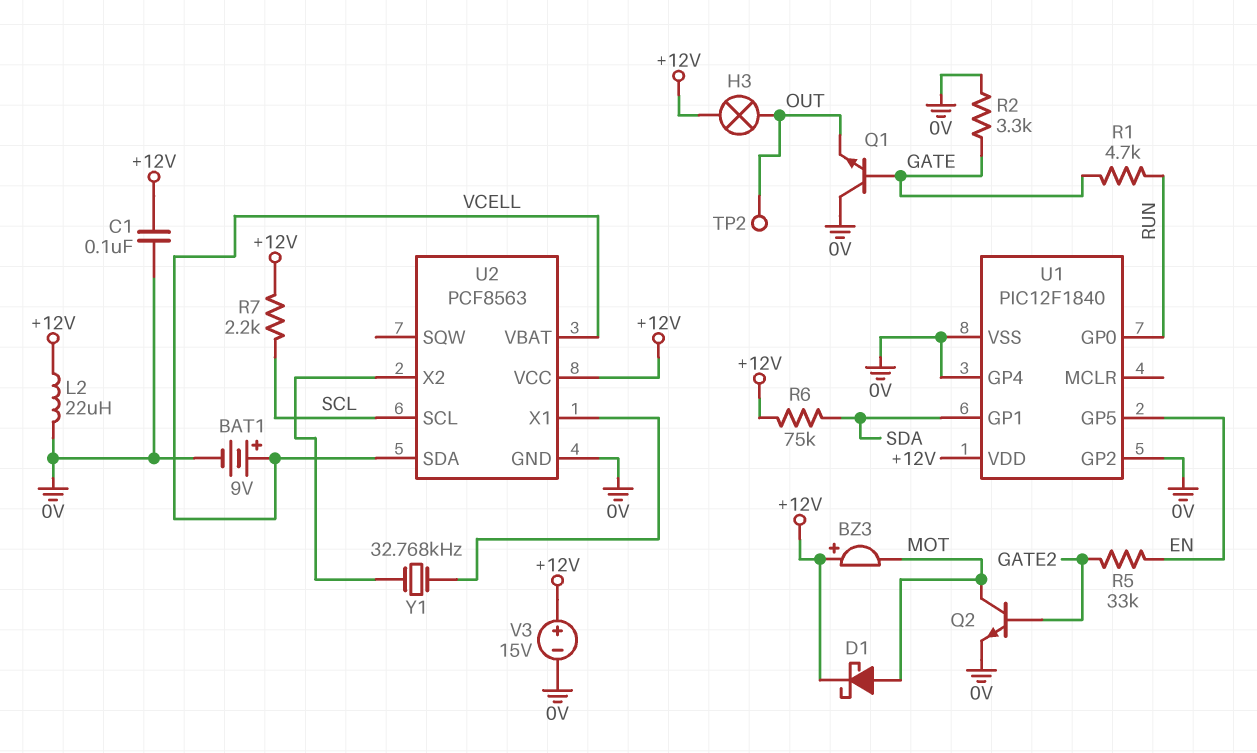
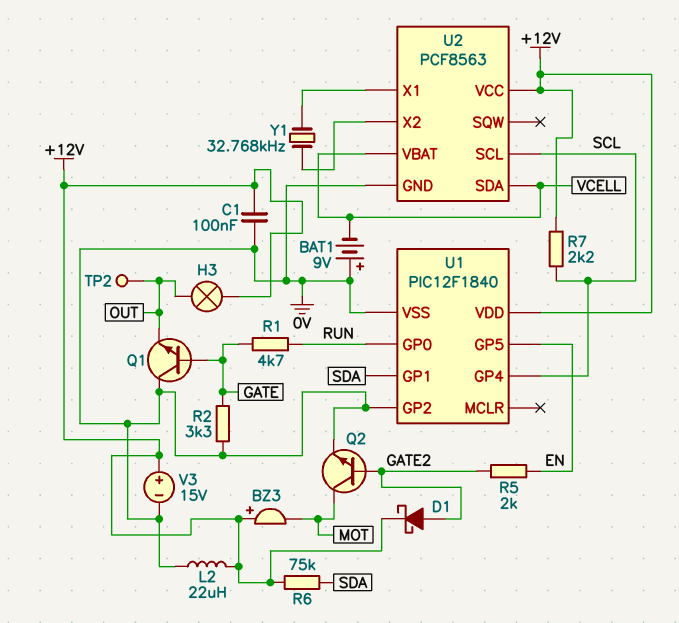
BAT1: 9V (plus VCELL, minus 0V) -> 9V (plus 0V, minus VCELL)
D1: schottky (A MOT, K +12V) -> schottky (A GATE2, K +12V)
R5: 33k (EN, GATE2) -> 2k (EN, GATE2)
U1 pin GP4: 0V -> SCL

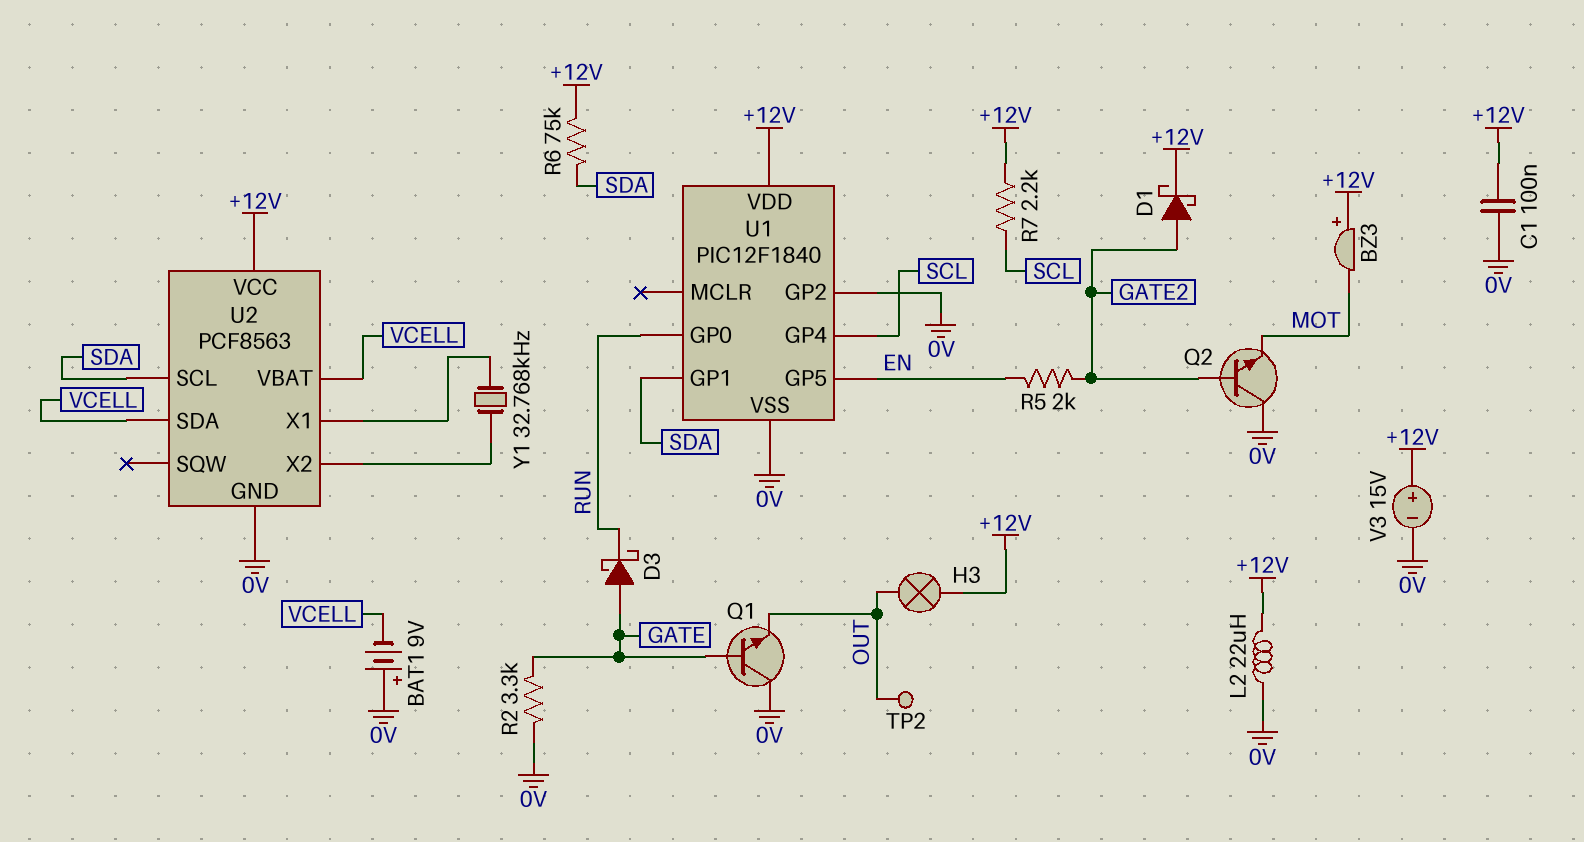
D3: none -> schottky (A GATE, K RUN)
Q2: NPN (B GATE2, C MOT, E 0V) -> NPN (B GATE2, C 0V, E MOT)
R1: 4.7k (GATE, RUN) -> none
U2 pin SCL: SCL -> SDA

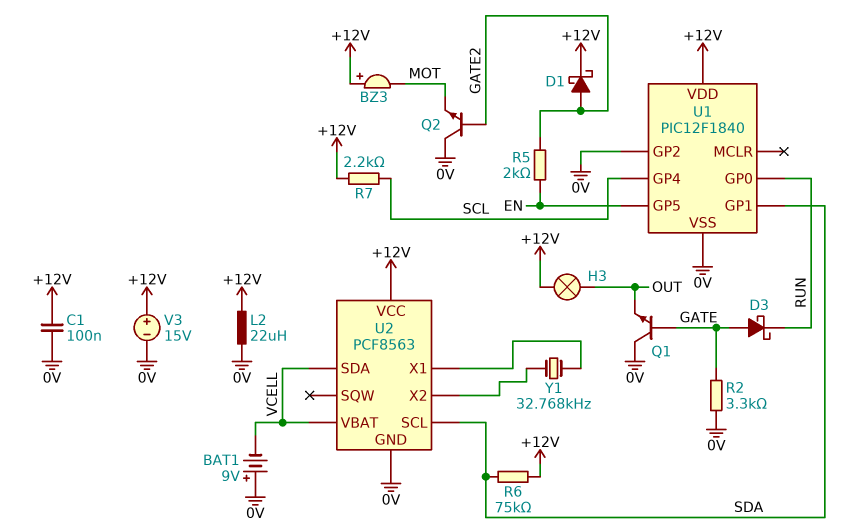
TP2: test point (OUT) -> none

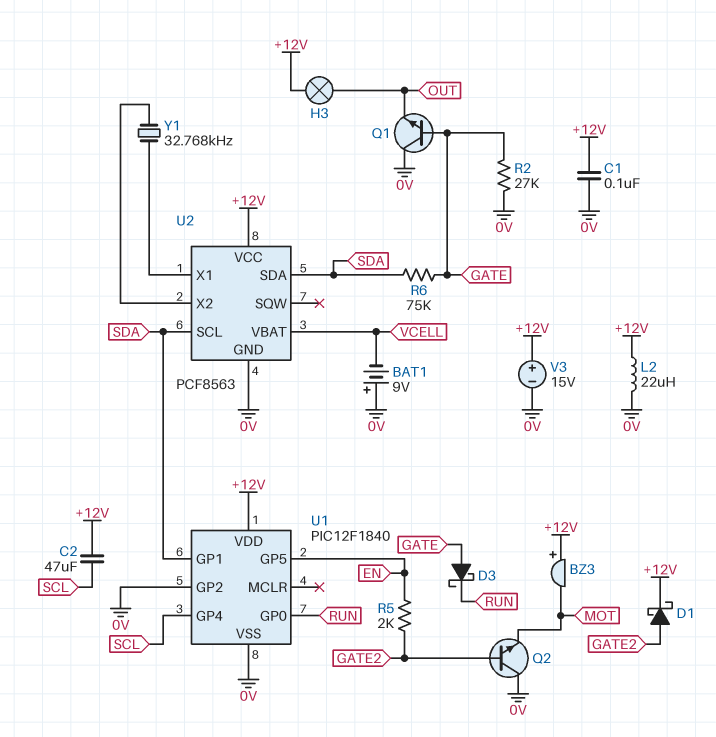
C2: none -> 47uF (+12V, SCL)
R2: 3.3k (0V, GATE) -> 27k (0V, GATE)
R6: 75k (+12V, SDA) -> 75k (GATE, SDA)
R7: 2.2k (+12V, SCL) -> none
U2 pin SDA: VCELL -> SDA

